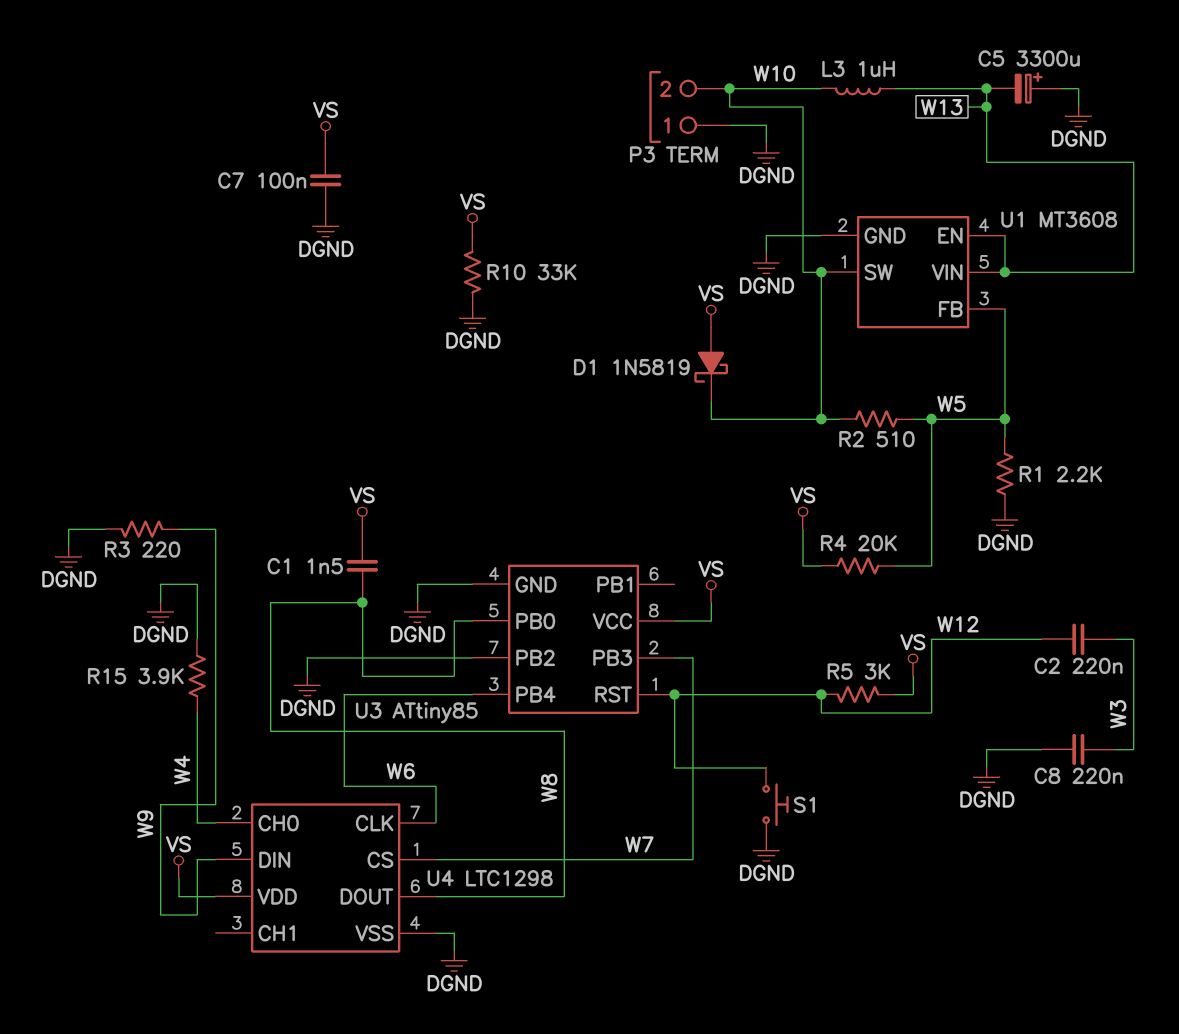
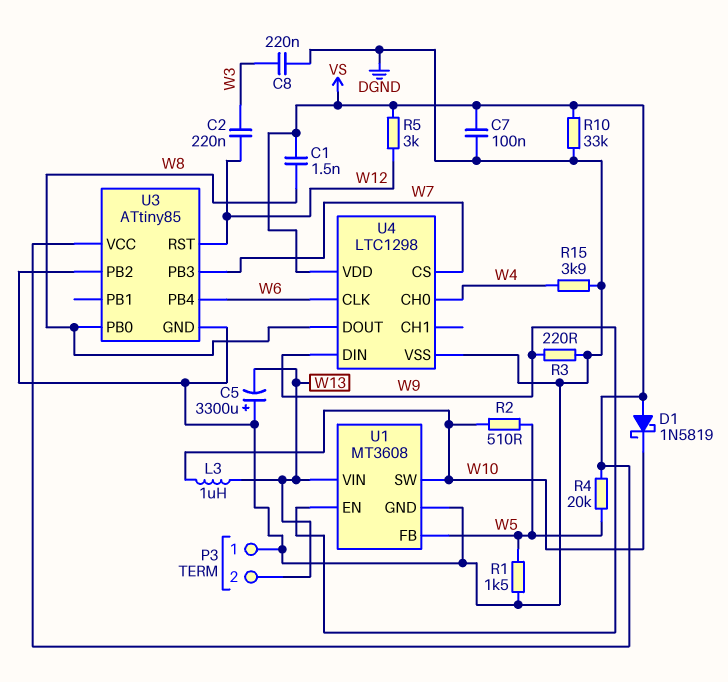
P3 pin 2: W10 -> W13
R1: 2.2k (DGND, W5) -> 1.5k (DGND, W5)
S1: button (DGND, W12) -> none
U1 pin EN: W13 -> W9

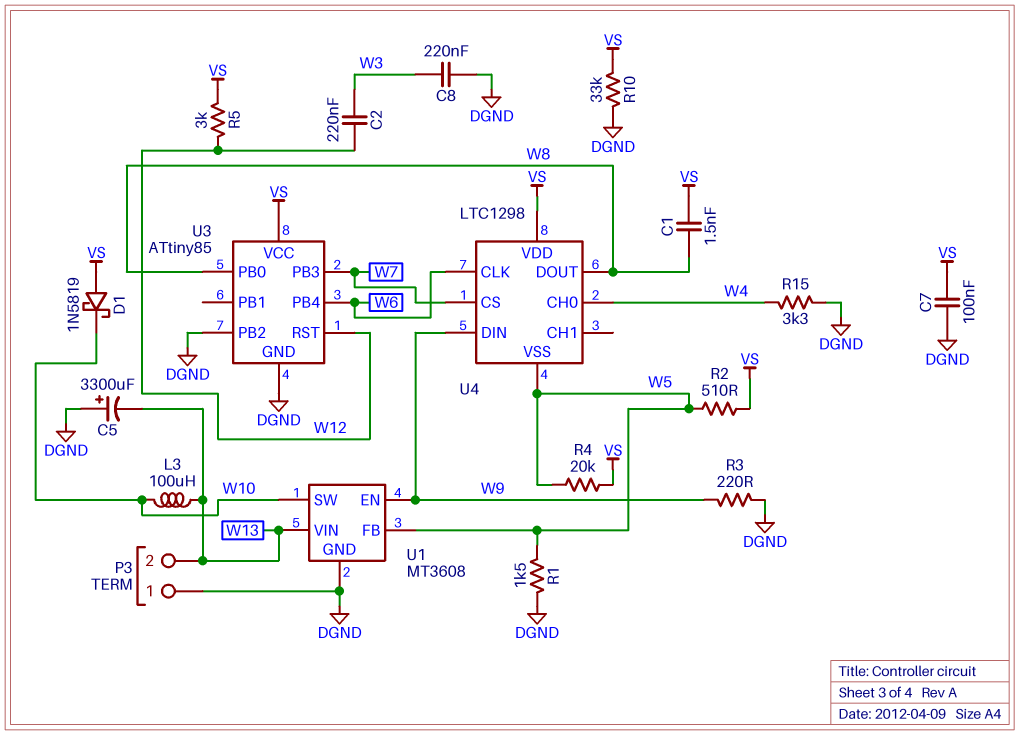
L3: 1uH (W10, W13) -> 100uH (W10, W13)
R2: 510 (W5, W10) -> 510 (VS, W5)
R15: 3.9k (DGND, W4) -> 3.3k (DGND, W4)
U4 pin VSS: DGND -> W5

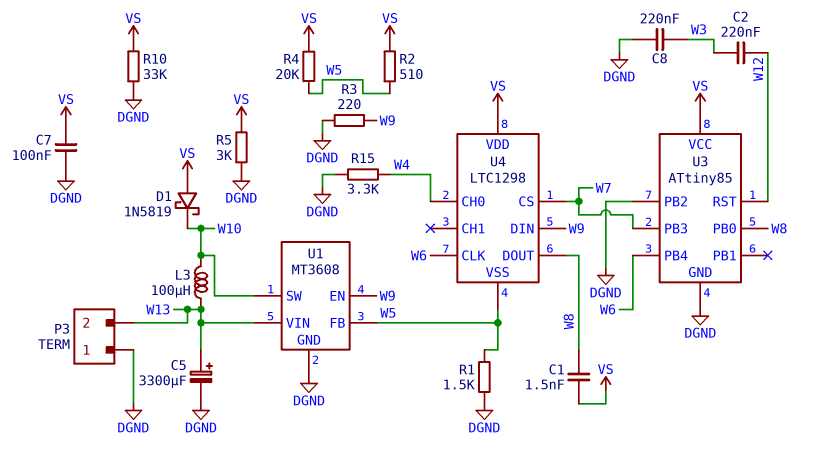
C5: 3300uF (plus DGND, minus W13) -> 3300uF (plus W13, minus DGND)
R5: 3k (VS, W12) -> 3k (DGND, VS)

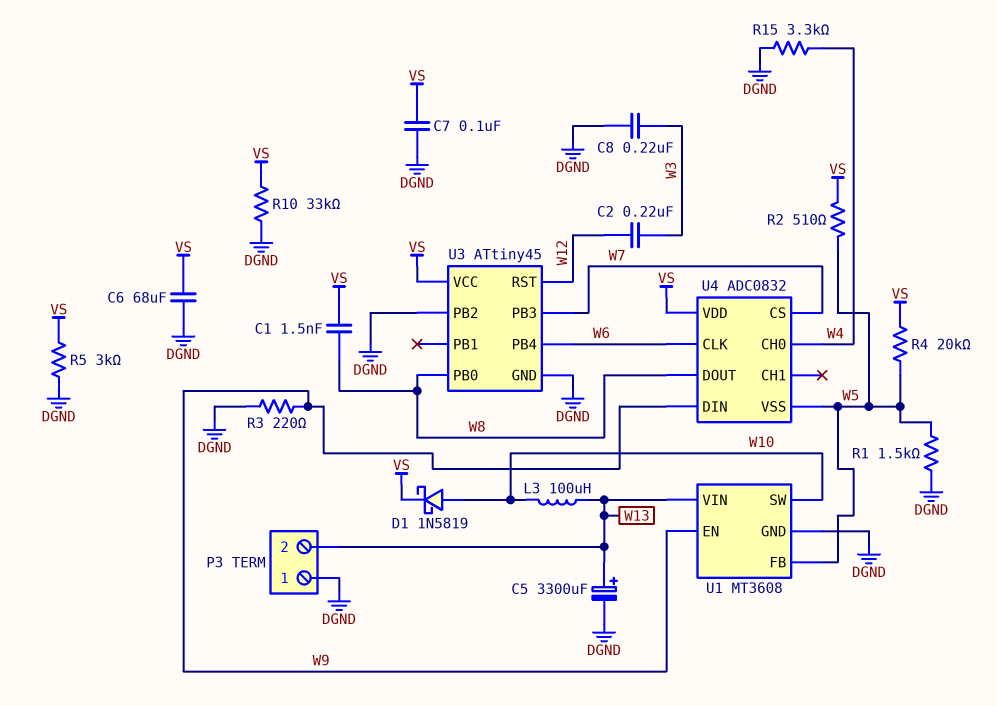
C6: none -> 68uF (DGND, VS)
D1: schottky 1N5819 (A VS, K W10) -> schottky 1N5819 (A W10, K VS)
U3: ATtiny85 -> ATtiny45
U4: LTC1298 -> ADC0832

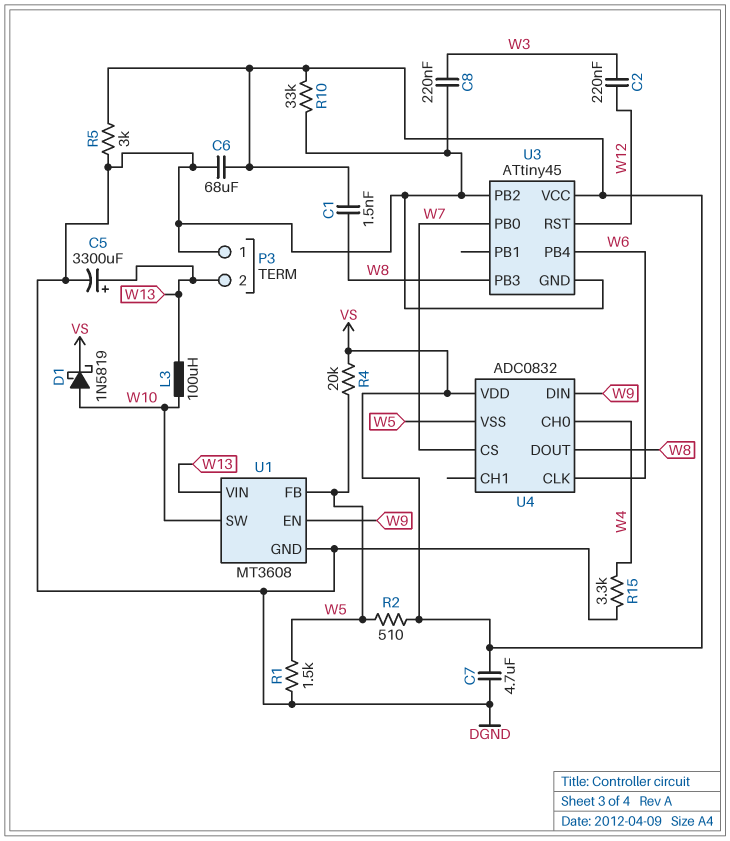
C7: 100nF (DGND, VS) -> 4.7uF (DGND, VS)
R3: 220 (DGND, W9) -> none
U3 pin PB0: W8 -> W7
U3 pin PB3: W7 -> W8

